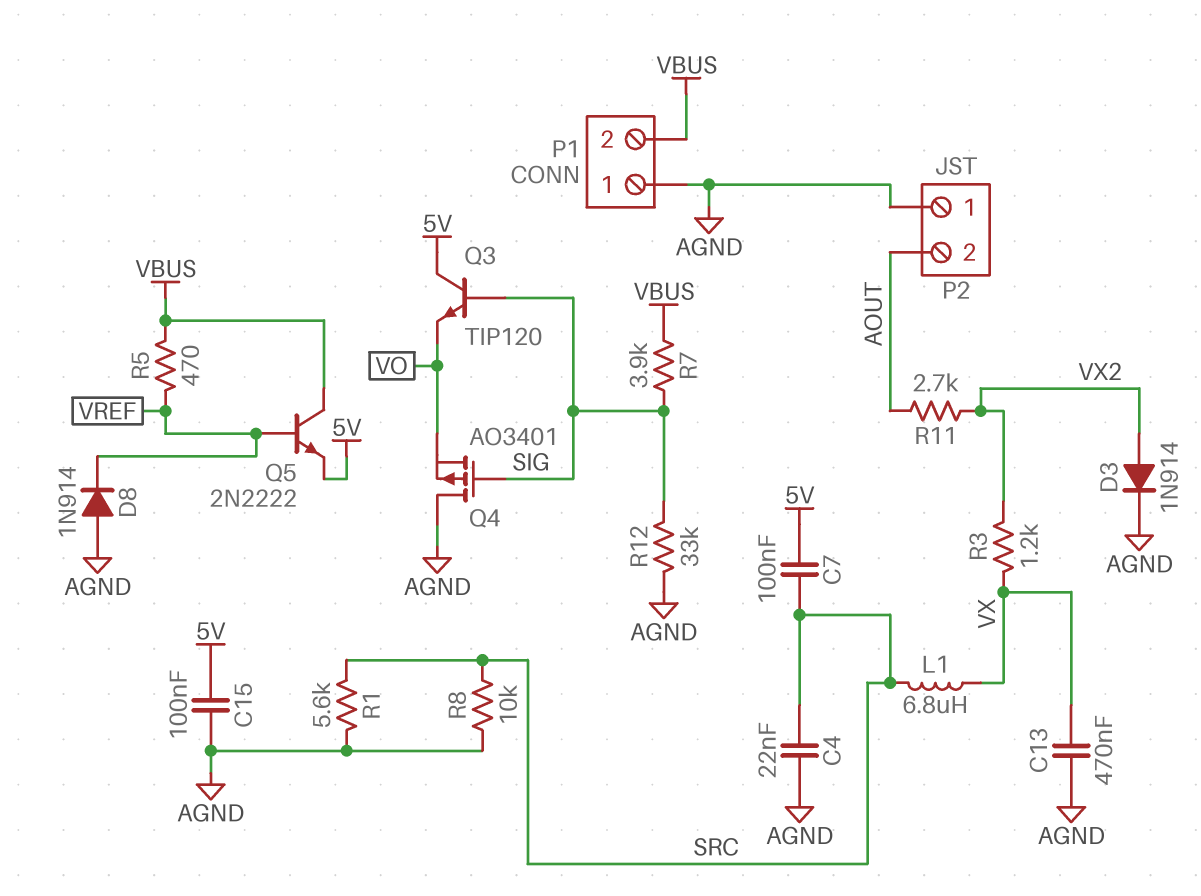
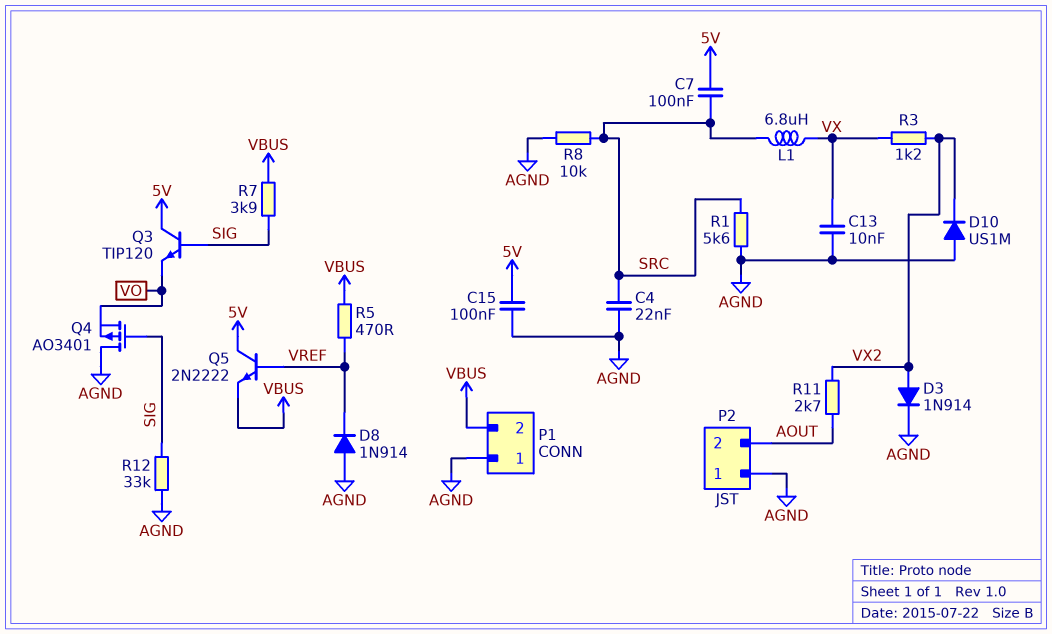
C13: 470nF (AGND, VX) -> 10nF (AGND, VX)
D10: none -> diode US1M (A AGND, K VX2)
Q5: NPN 2N2222 (B VREF, C VBUS, E 5V) -> NPN 2N2222 (B VREF, C 5V, E VBUS)

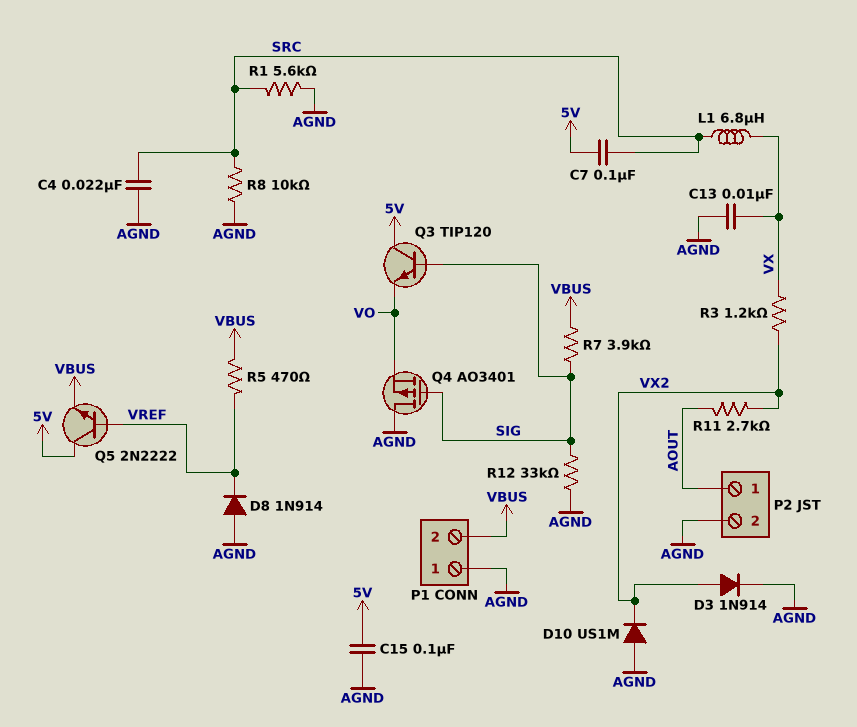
P2 pin 1: AGND -> AOUT
P2 pin 2: AOUT -> AGND

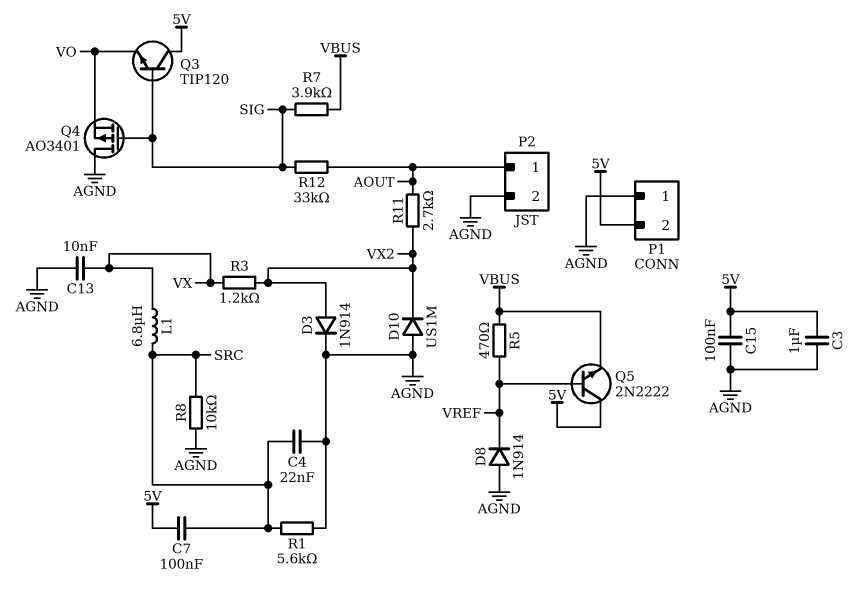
C3: none -> 1uF (5V, AGND)
P1 pin 2: VBUS -> 5V
R12: 33k (AGND, SIG) -> 33k (AOUT, SIG)

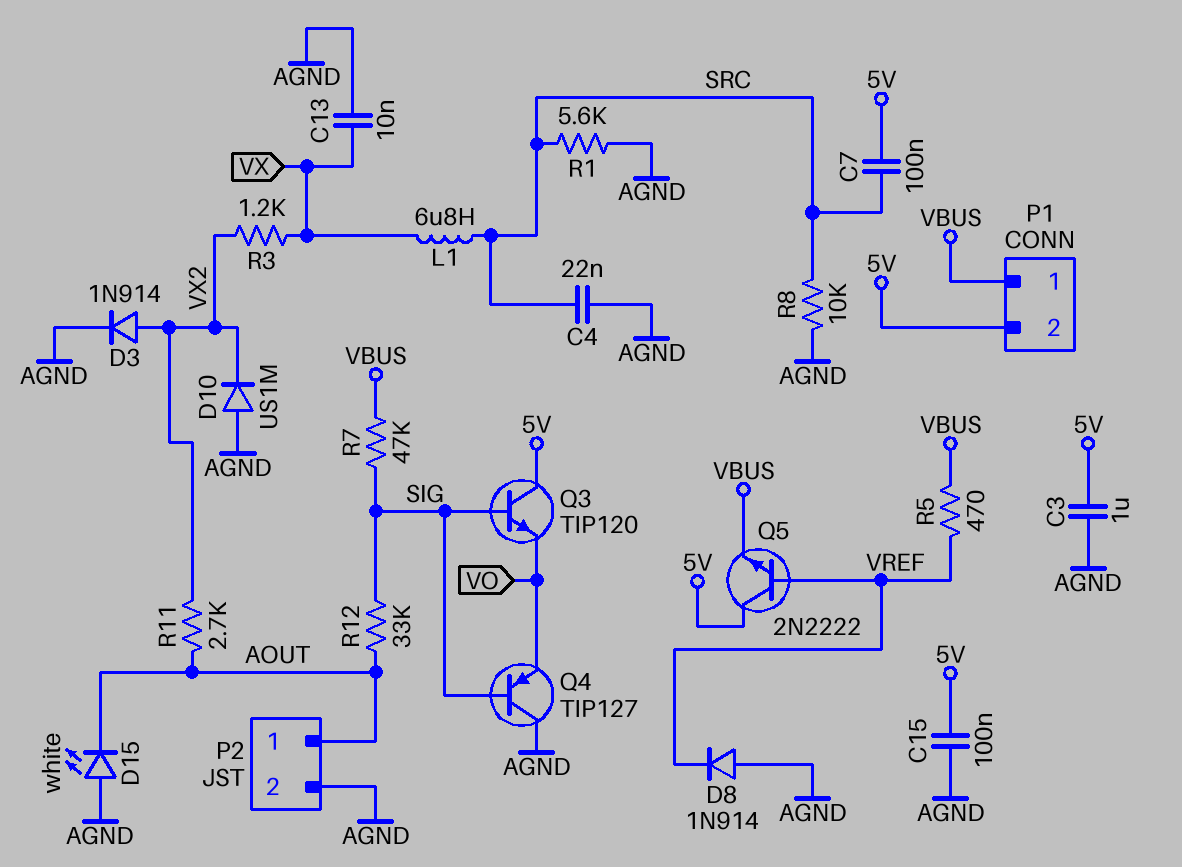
D15: none -> LED white (A AGND, K AOUT)
P1 pin 1: AGND -> VBUS
Q4: PMOS AO3401 (G SIG, D AGND, S VO) -> PNP TIP127 (B SIG, C AGND, E VO)
R7: 3.9k (SIG, VBUS) -> 47k (SIG, VBUS)

